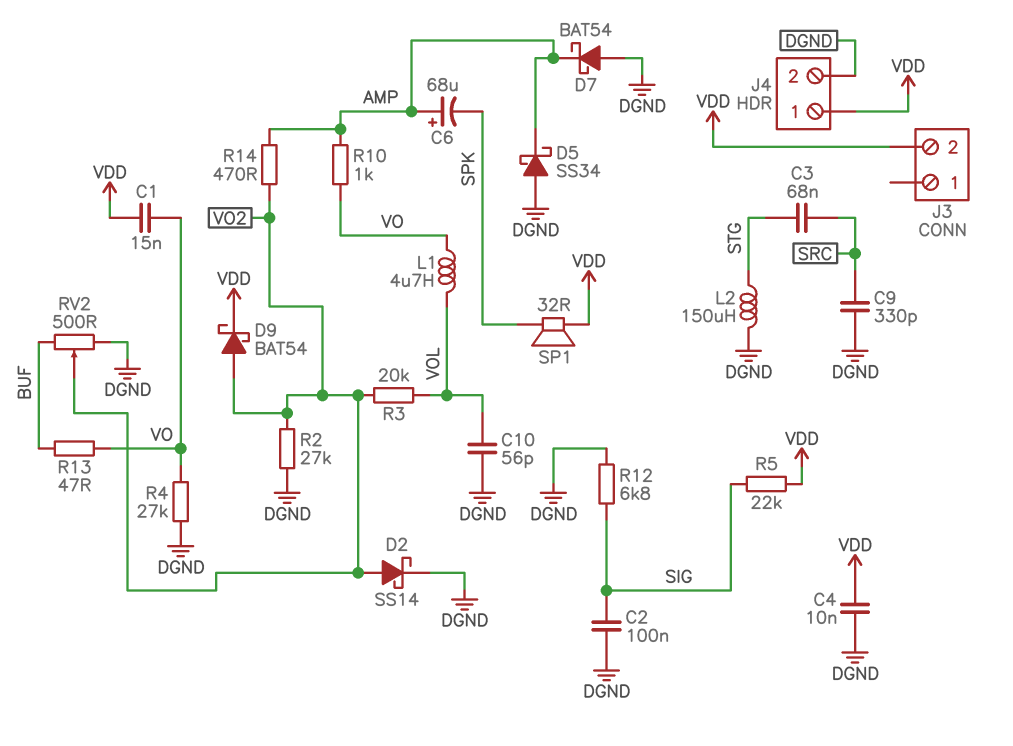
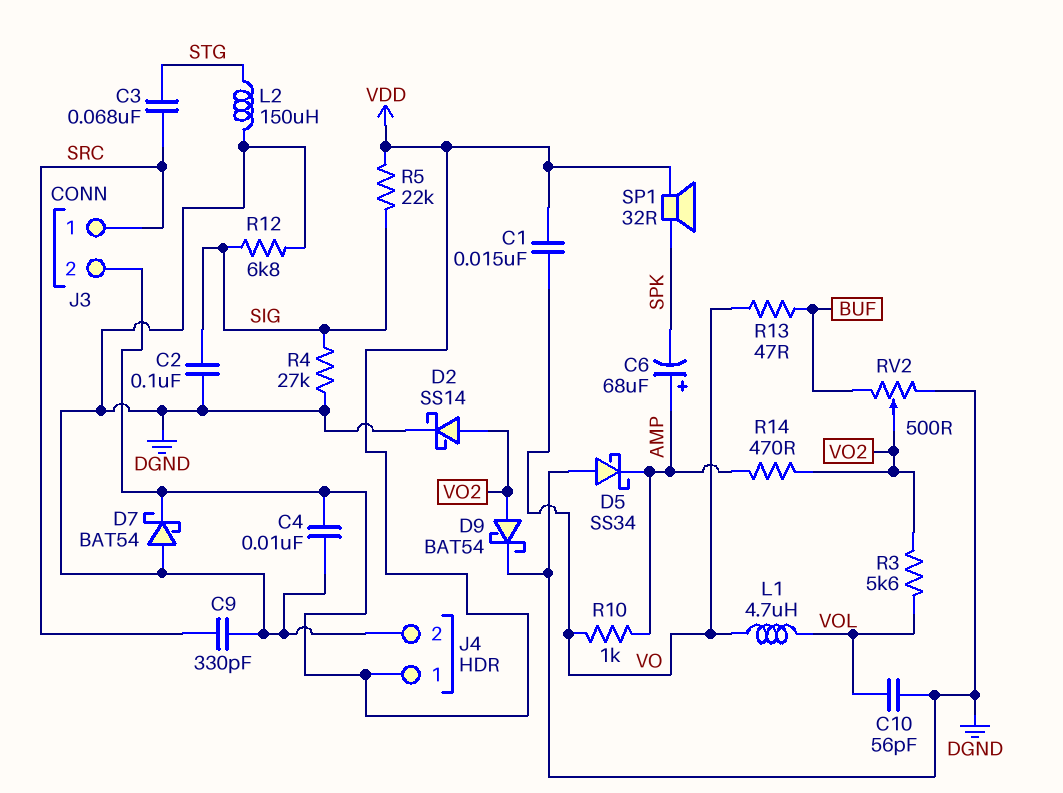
D7: schottky BAT54 (A DGND, K AMP) -> schottky BAT54 (A DGND, K VDD)
D9: schottky BAT54 (A VO2, K VDD) -> schottky BAT54 (A VO2, K DGND)
J3 pin 1: none -> SRC
R2: 27k (DGND, VO2) -> none
R3: 20k (VO2, VOL) -> 5.6k (VO2, VOL)
R4: 27k (DGND, VO) -> 27k (DGND, SIG)

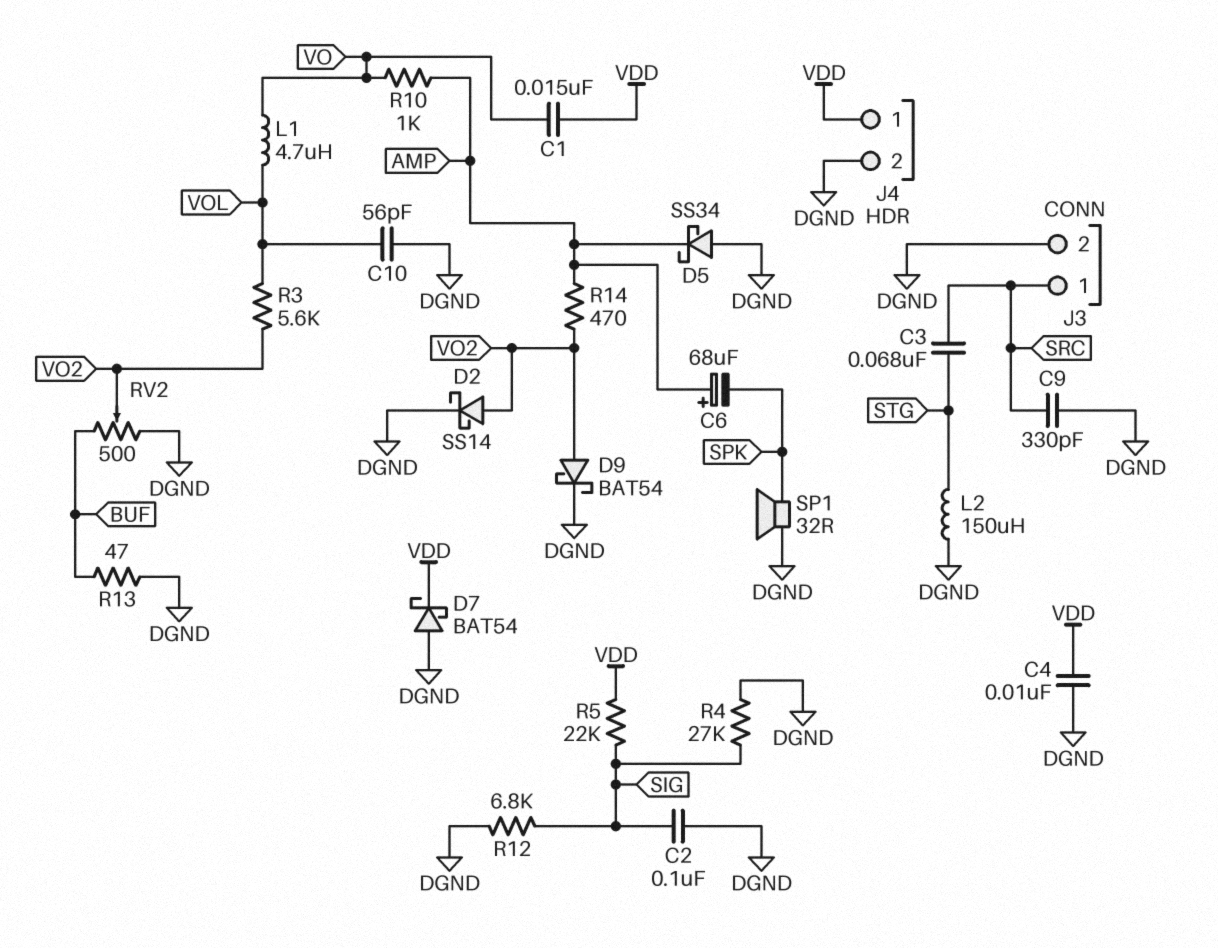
J3 pin 2: VDD -> DGND
R13: 47 (BUF, VO) -> 47 (BUF, DGND)
SP1: speaker 32R (SPK, VDD) -> speaker 32R (DGND, SPK)

